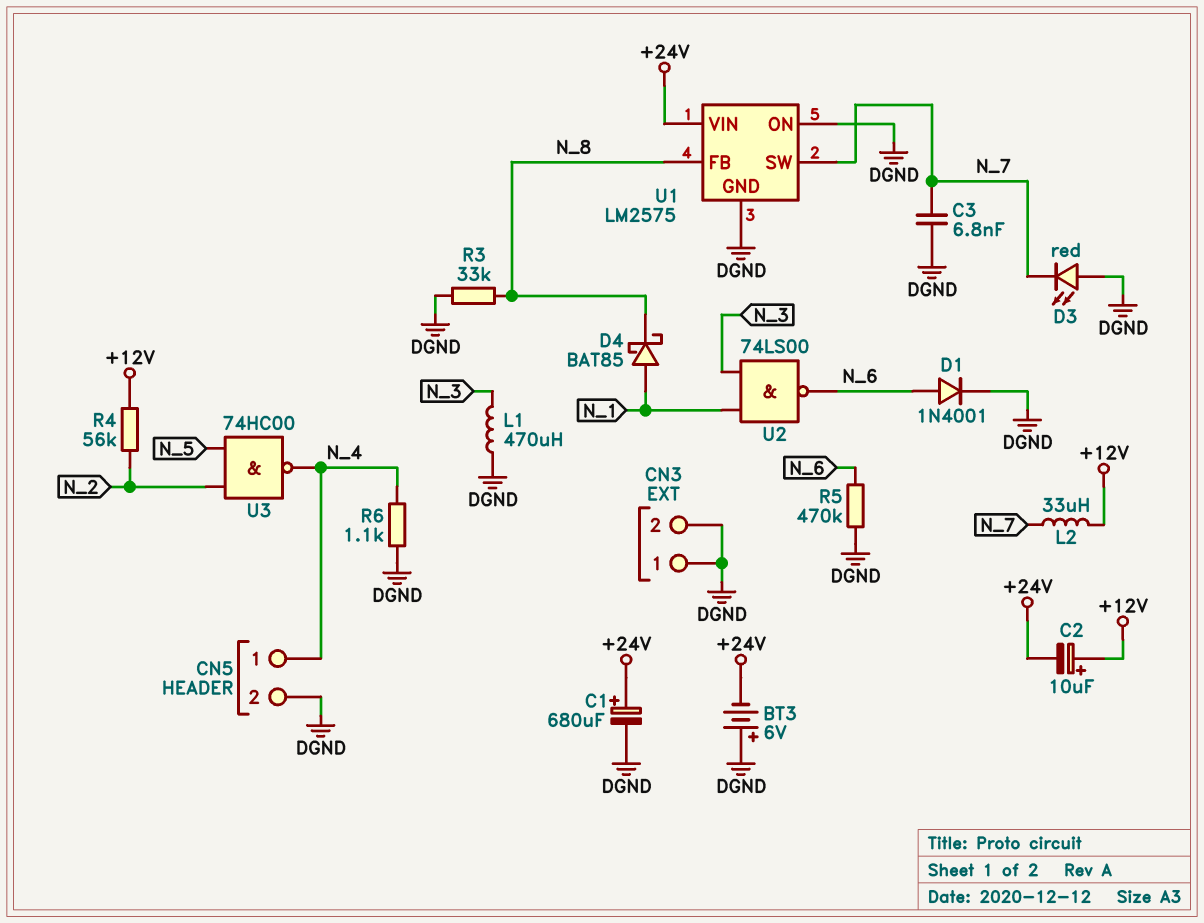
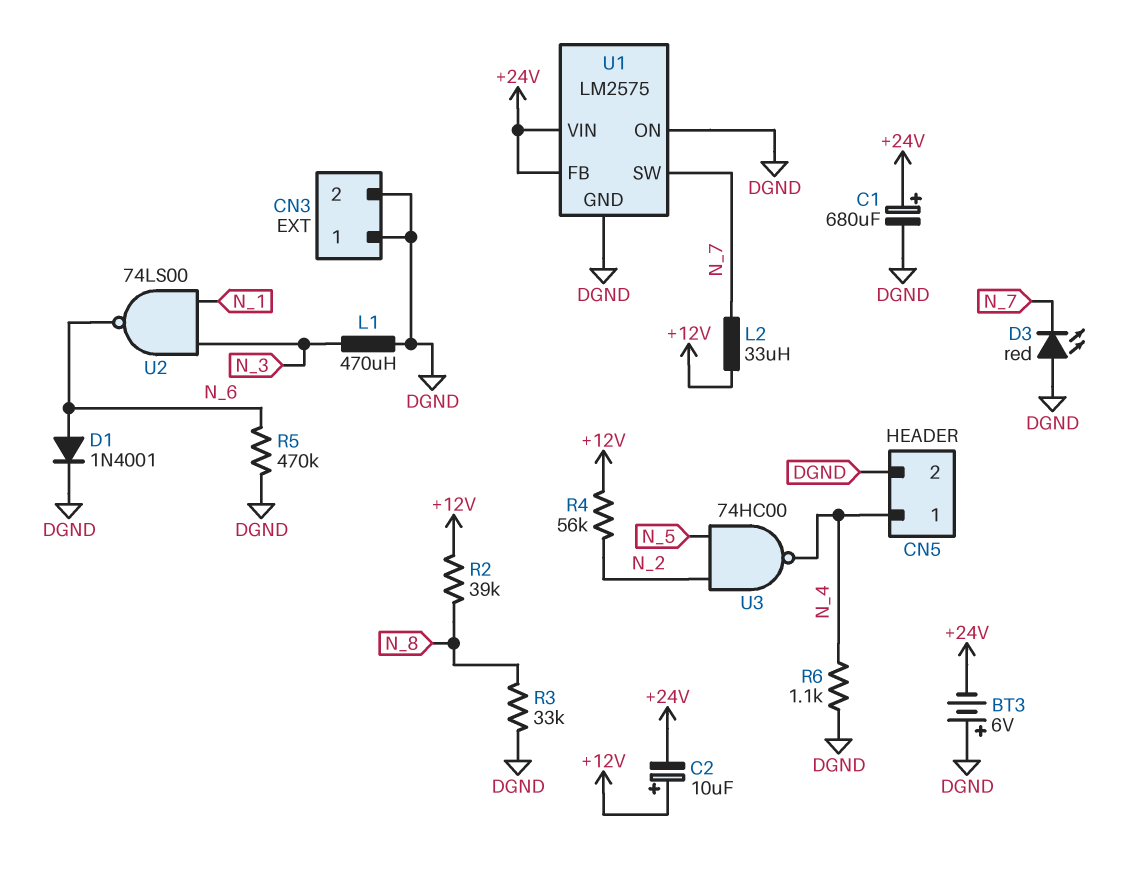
C3: 6.8nF (DGND, N_7) -> none
D4: schottky BAT85 (A N_1, K N_8) -> none
R2: none -> 39k (+12V, N_8)
U1 pin FB: N_8 -> +24V

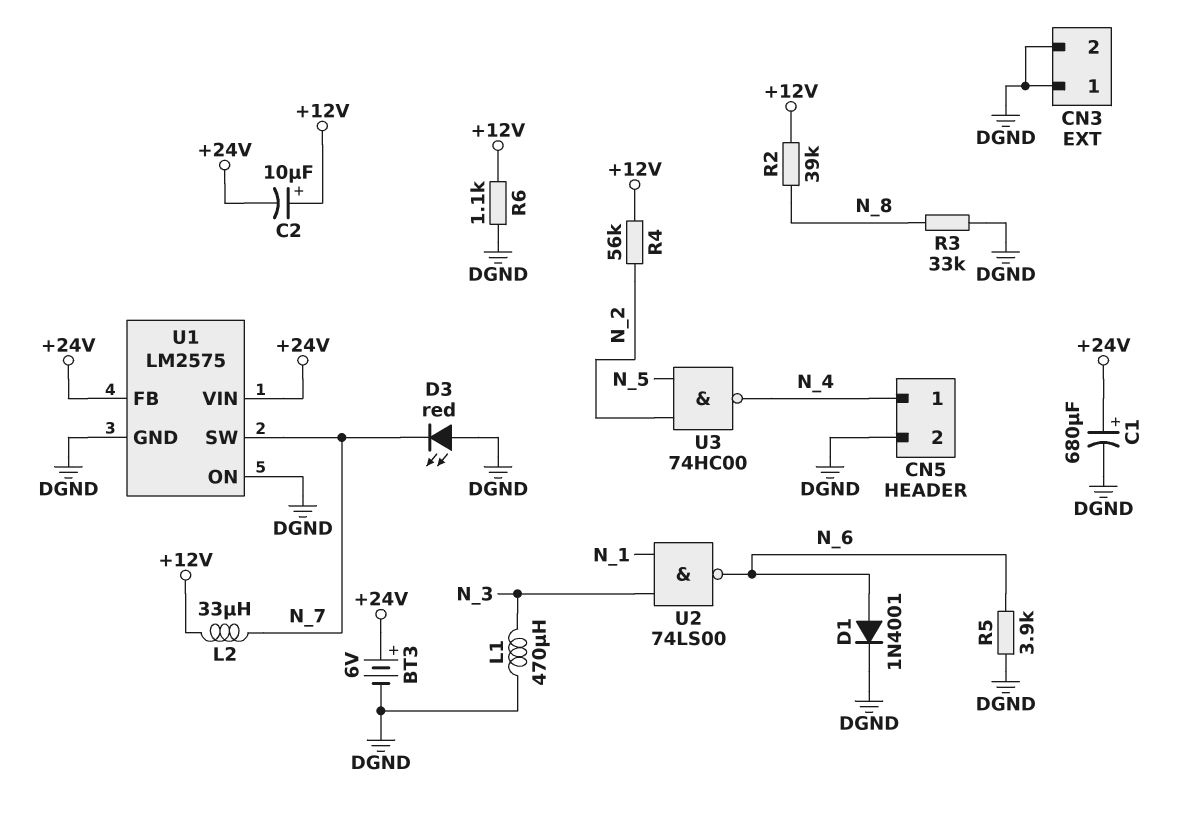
BT3: 6V (plus DGND, minus +24V) -> 6V (plus +24V, minus DGND)
R5: 470k (DGND, N_6) -> 3.9k (DGND, N_6)
R6: 1.1k (DGND, N_4) -> 1.1k (+12V, DGND)

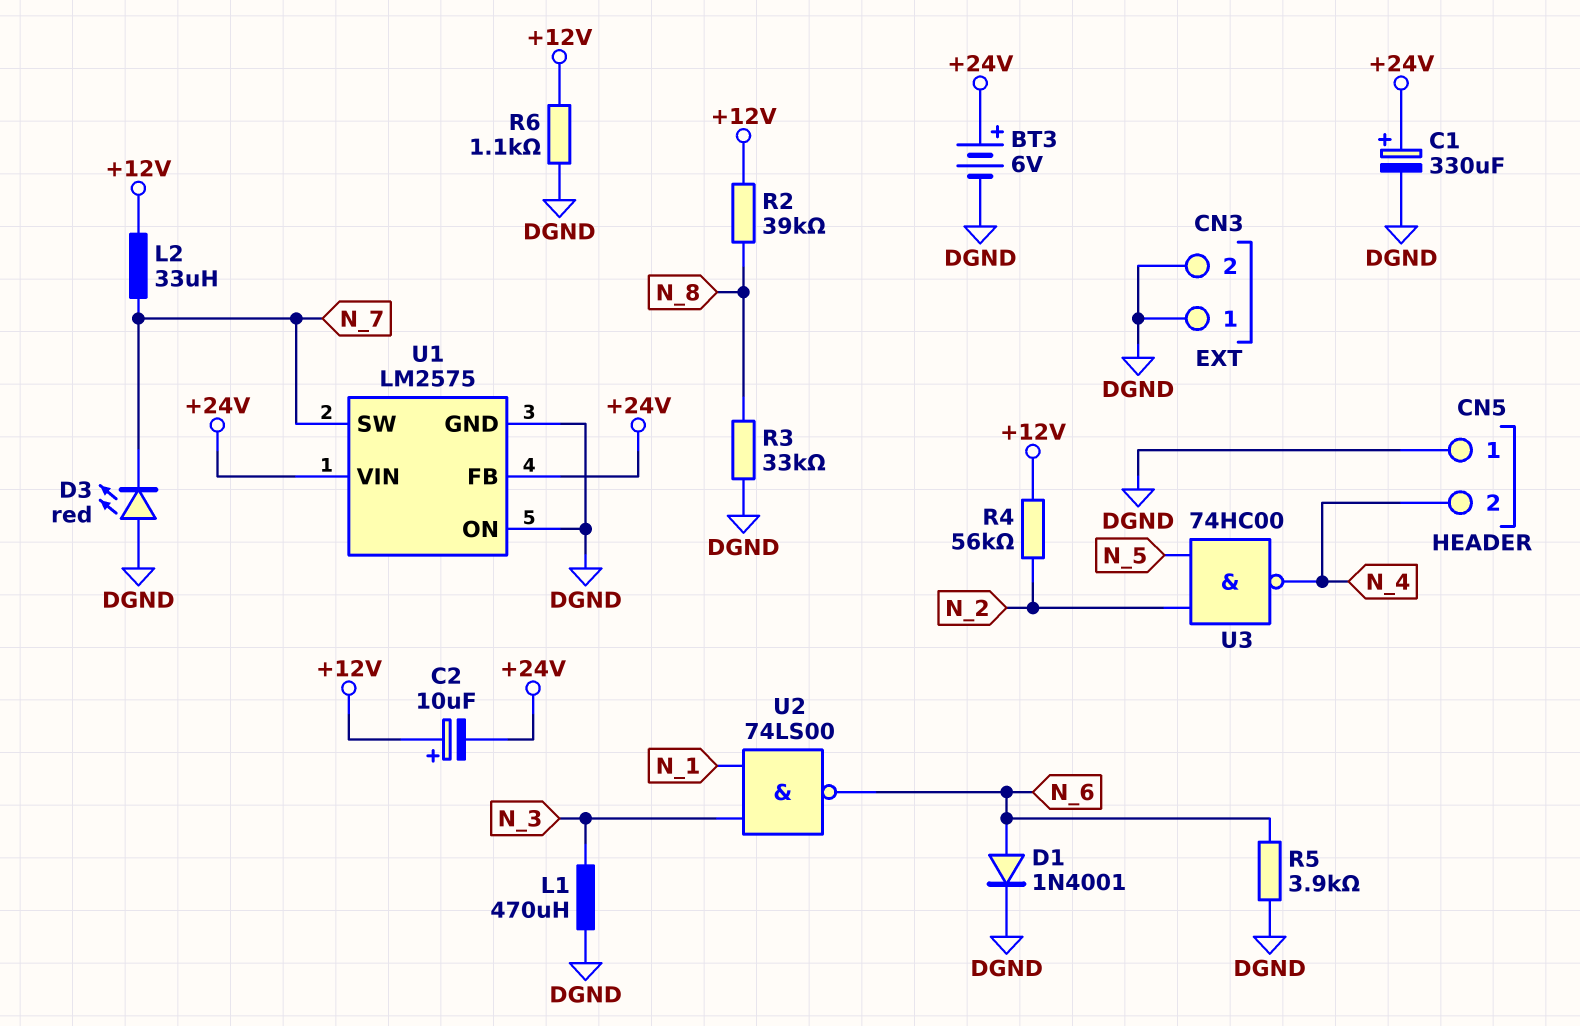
C1: 680uF (plus +24V, minus DGND) -> 330uF (plus +24V, minus DGND)
CN5 pin 1: N_4 -> DGND
CN5 pin 2: DGND -> N_4

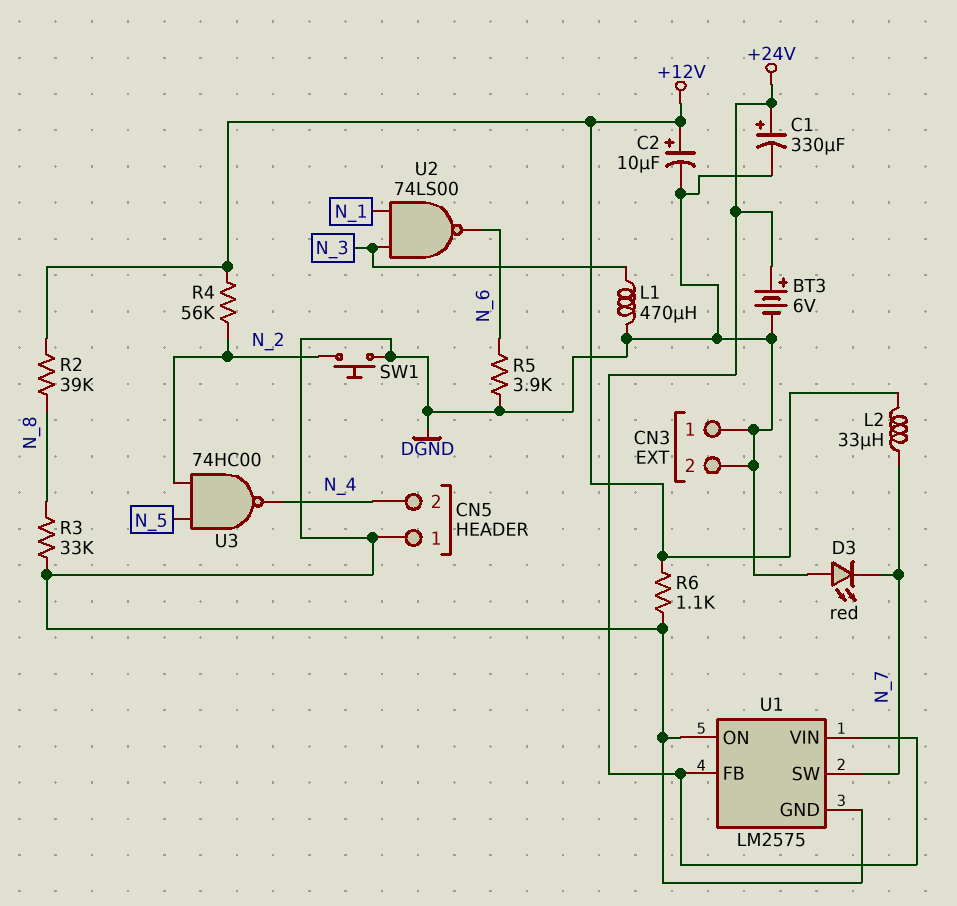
C2: 10uF (plus +12V, minus +24V) -> 10uF (plus +12V, minus DGND)
D1: diode 1N4001 (A N_6, K DGND) -> none
SW1: none -> button (DGND, N_2)

